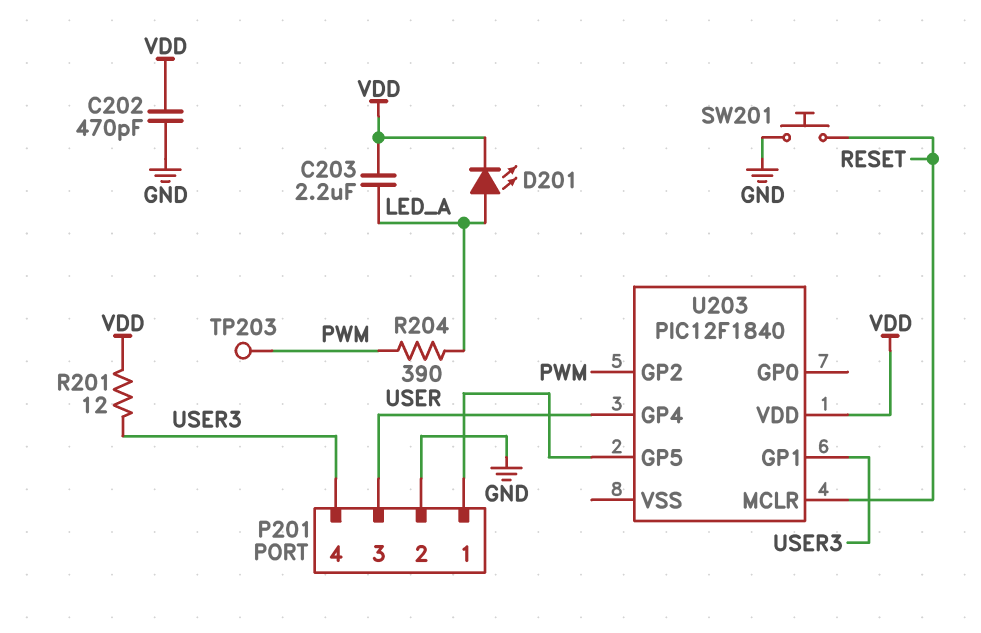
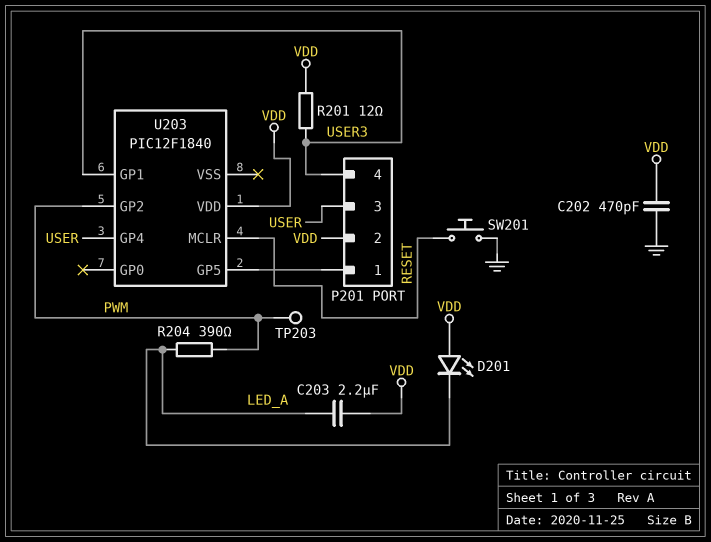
D201: LED (A LED_A, K VDD) -> LED (A VDD, K LED_A)
P201 pin 2: GND -> VDD

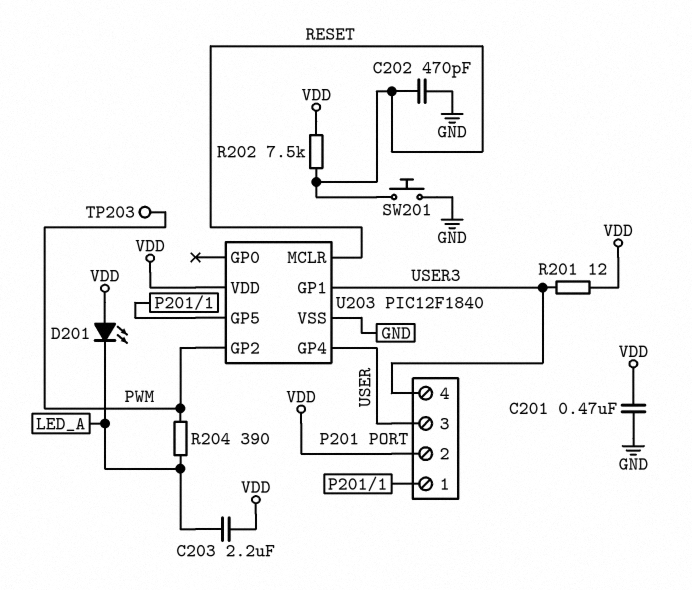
C201: none -> 470nF (GND, VDD)
C202: 470pF (GND, VDD) -> 470pF (GND, RESET)
R202: none -> 7.5k (RESET, VDD)
U203 pin VSS: none -> GND

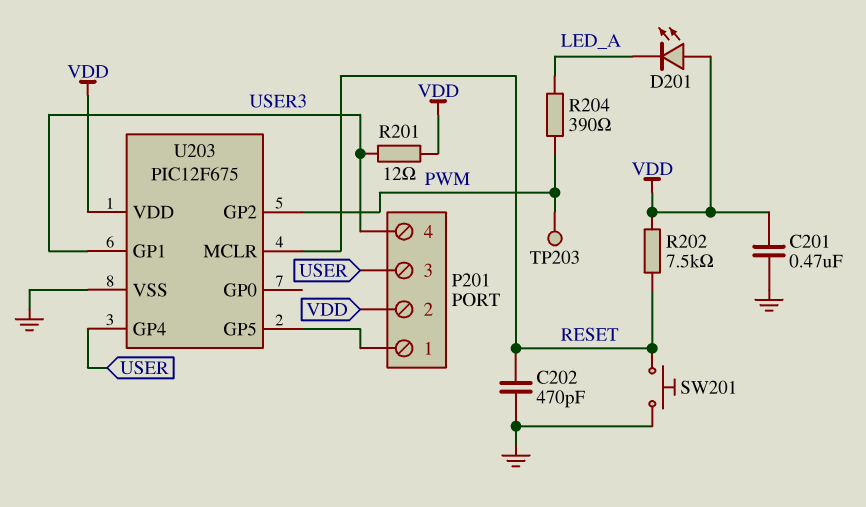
C203: 2.2uF (LED_A, VDD) -> none
U203: PIC12F1840 -> PIC12F675

